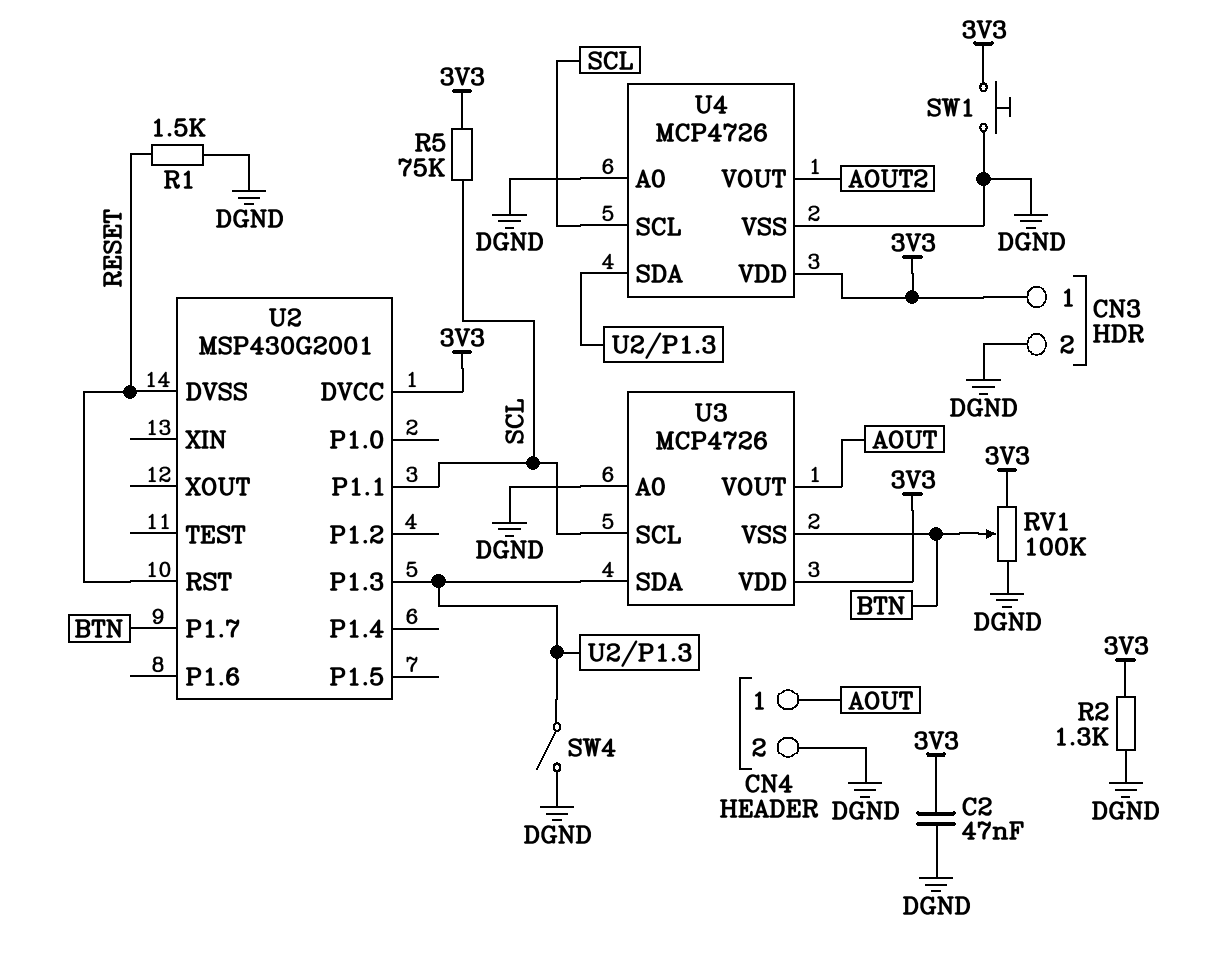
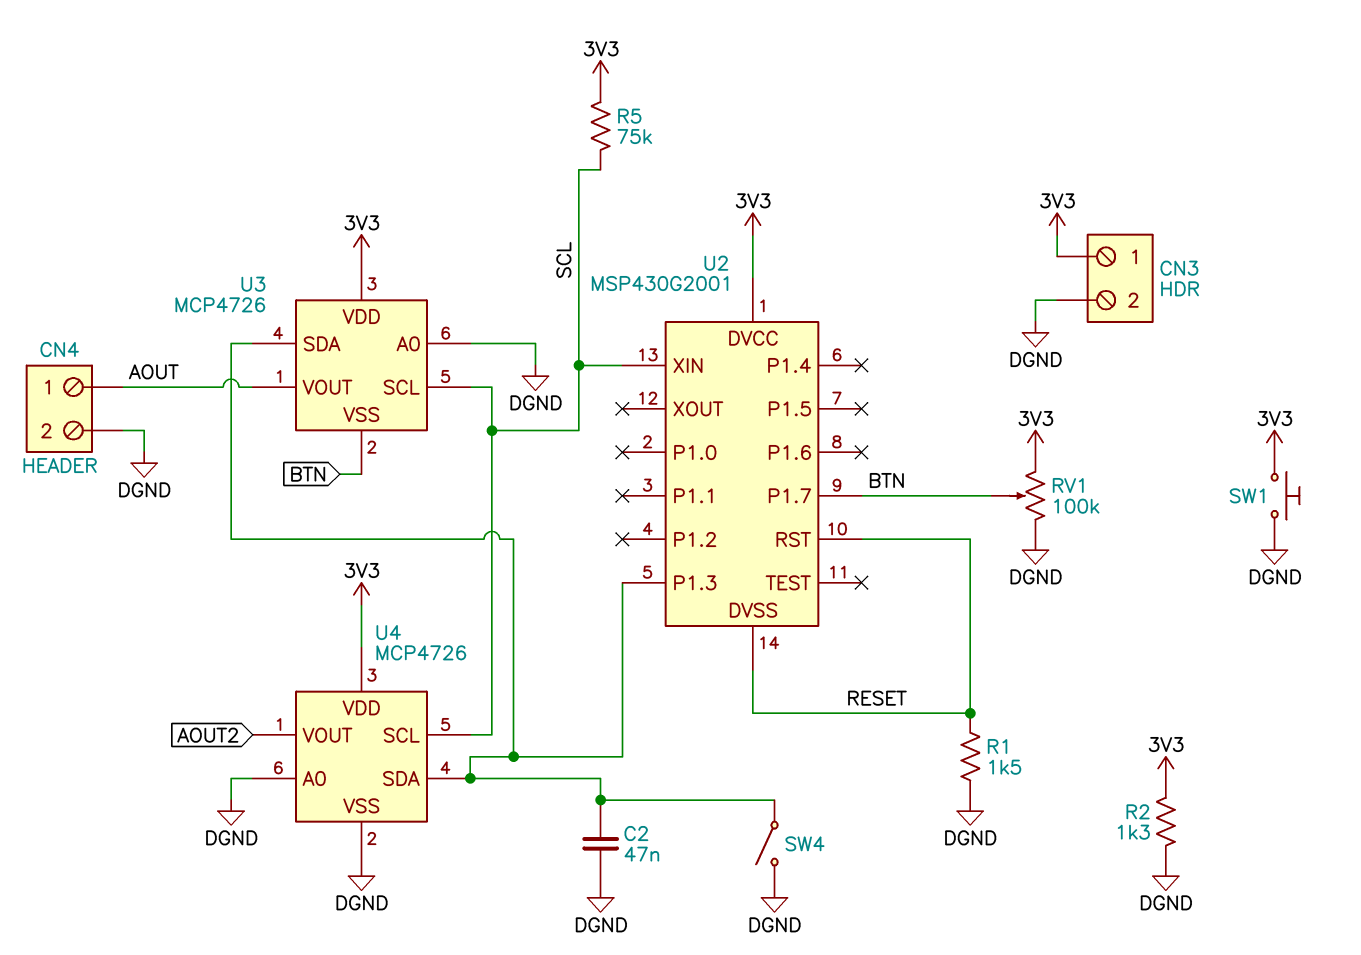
C2: 47nF (3V3, DGND) -> 47nF (DGND, U2/P1.3)
U2 pin P1.1: SCL -> none
U2 pin XIN: none -> SCL

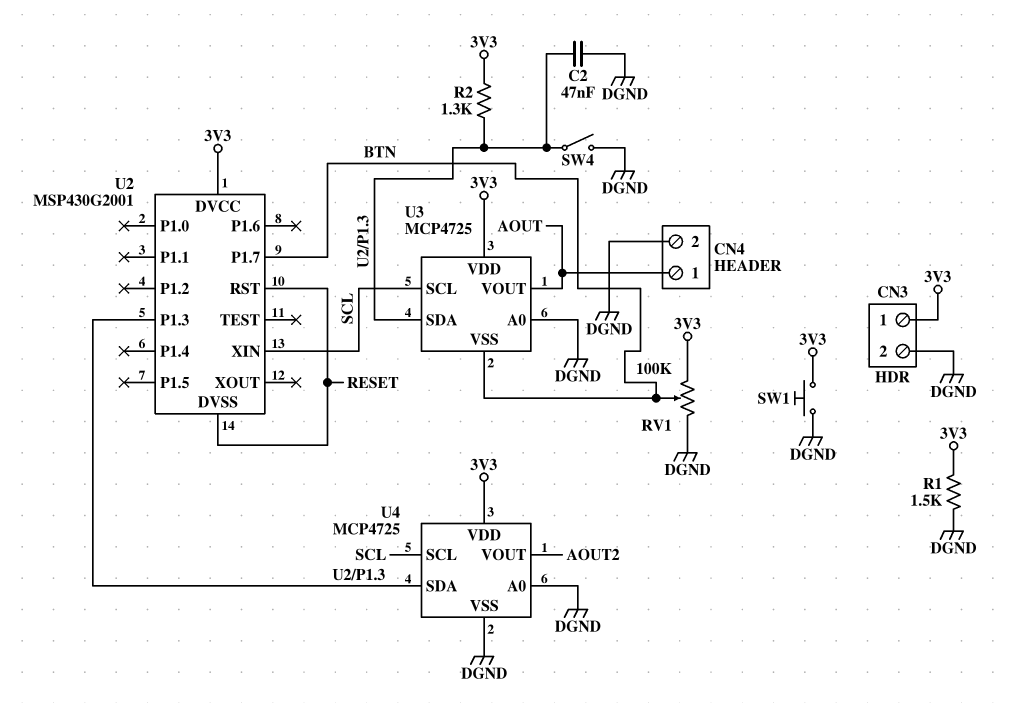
R1: 1.5k (DGND, RESET) -> 1.5k (3V3, DGND)
R2: 1.3k (3V3, DGND) -> 1.3k (3V3, U2/P1.3)
R5: 75k (3V3, SCL) -> none
U3: MCP4726 -> MCP4725
U4: MCP4726 -> MCP4725

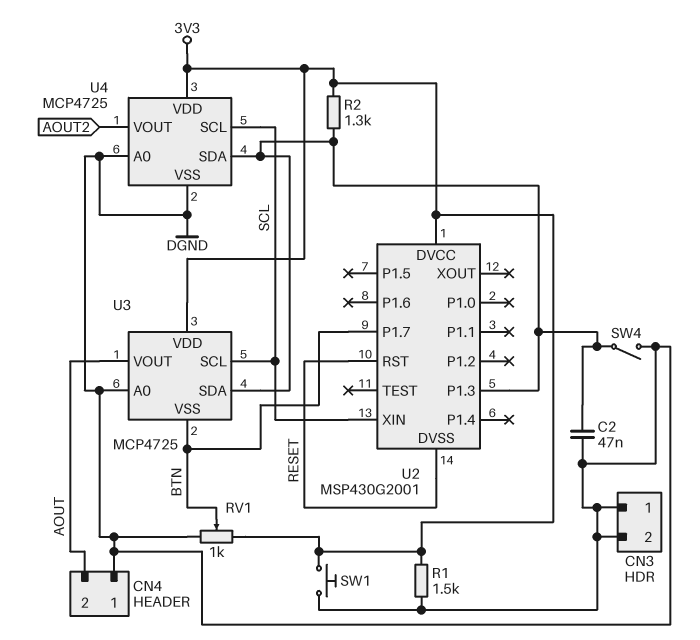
CN3 pin 1: 3V3 -> DGND
CN4 pin 1: AOUT -> DGND
CN4 pin 2: DGND -> AOUT
RV1: 100k (3V3, DGND, wiper BTN) -> 1k (3V3, DGND, wiper BTN)

